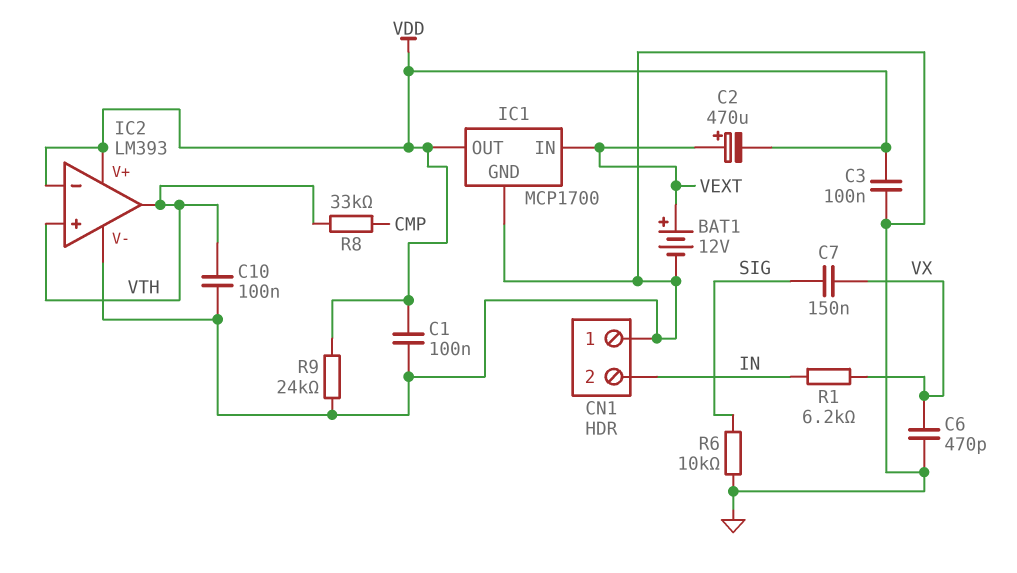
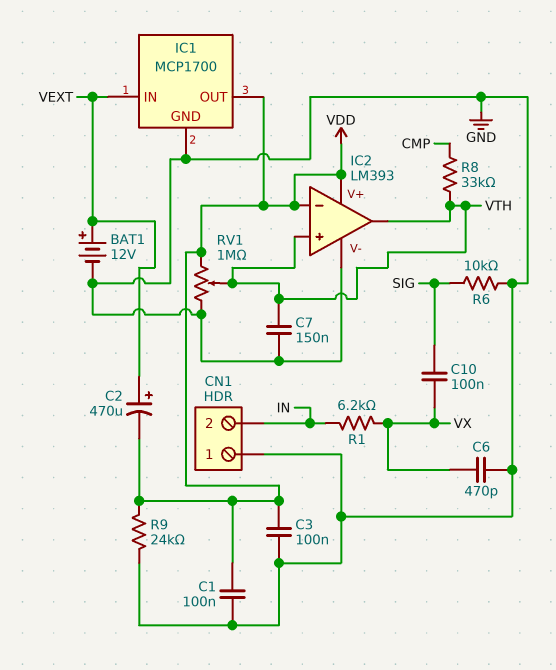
C7: 150nF (SIG, VX) -> 150nF (GND, VTH)
C10: 100nF (GND, VTH) -> 100nF (SIG, VX)
RV1: none -> 1M (GND, VDD, wiper VTH)

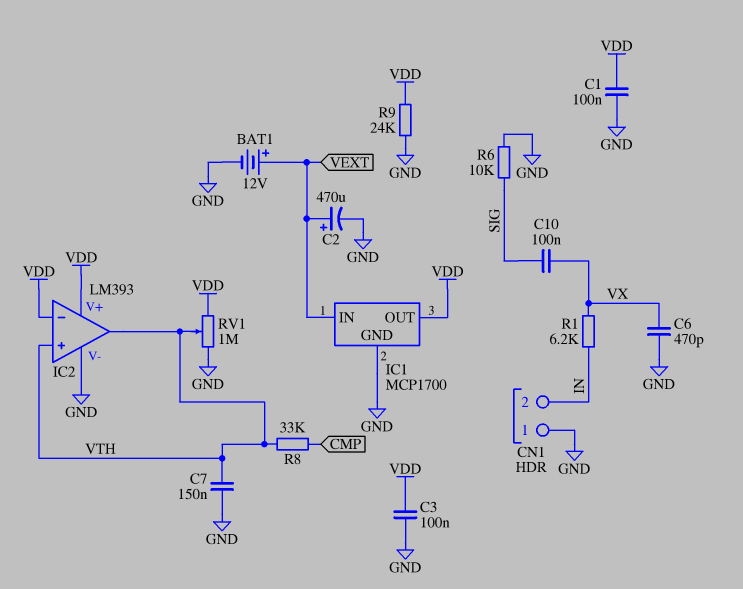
C2: 470uF (plus VEXT, minus VDD) -> 470uF (plus VEXT, minus GND)

